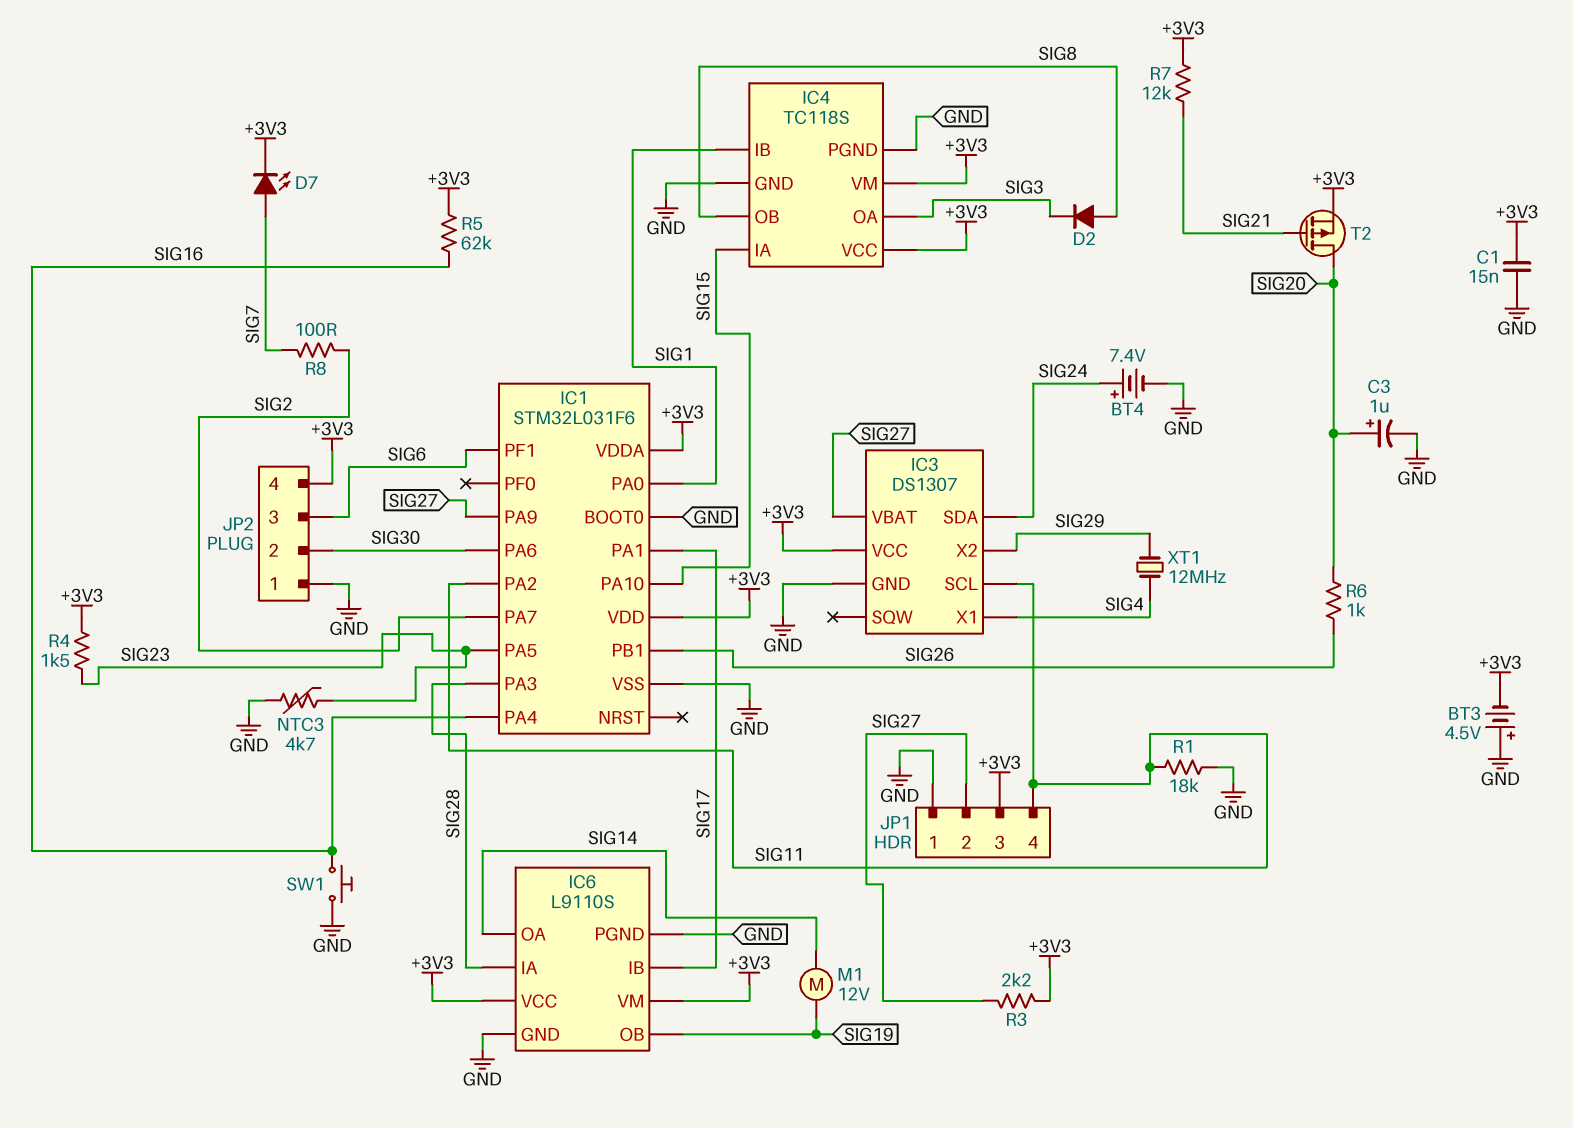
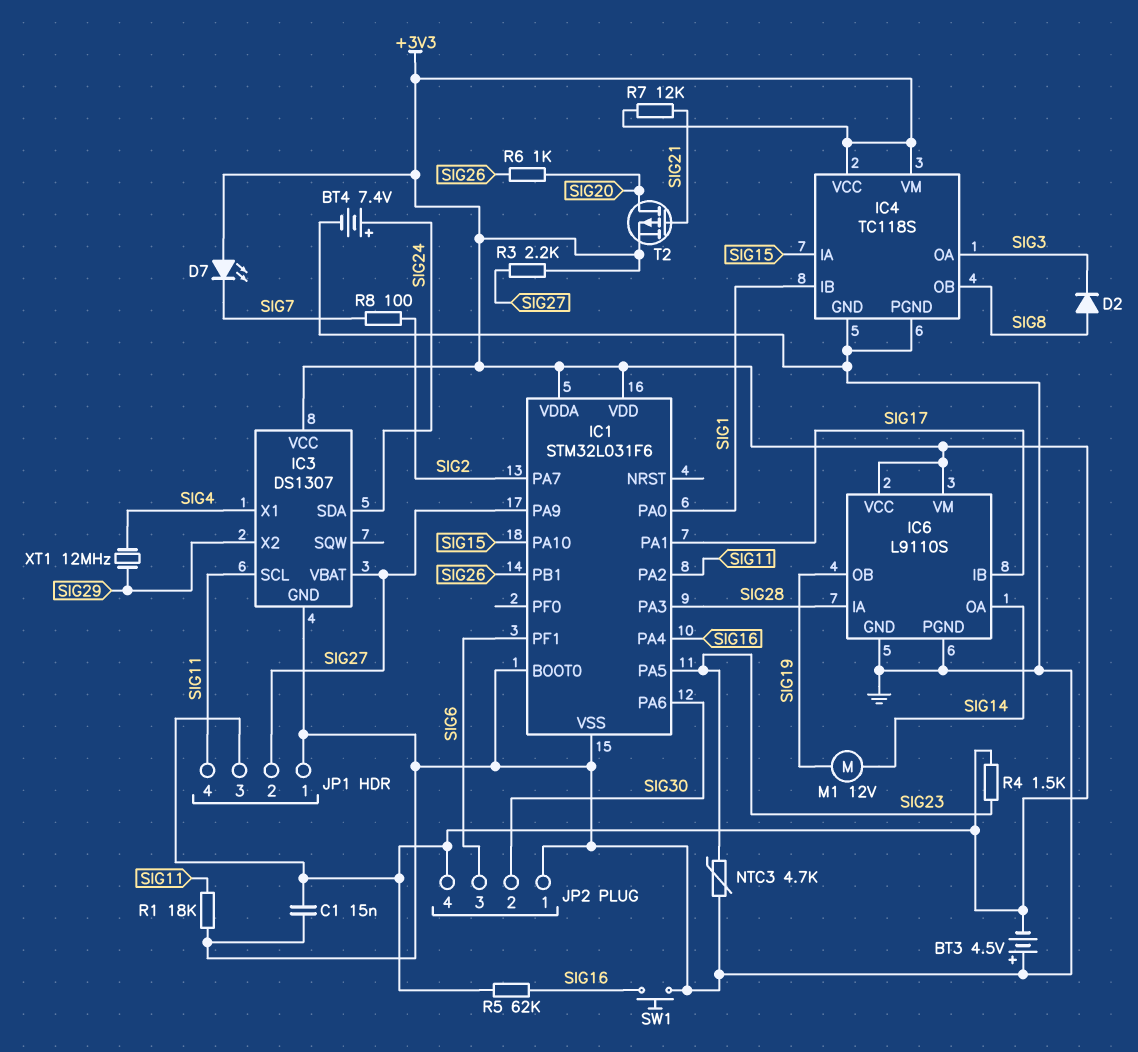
C3: 1uF (plus SIG20, minus GND) -> none
D7: LED (A SIG7, K +3V3) -> LED (A +3V3, K SIG7)

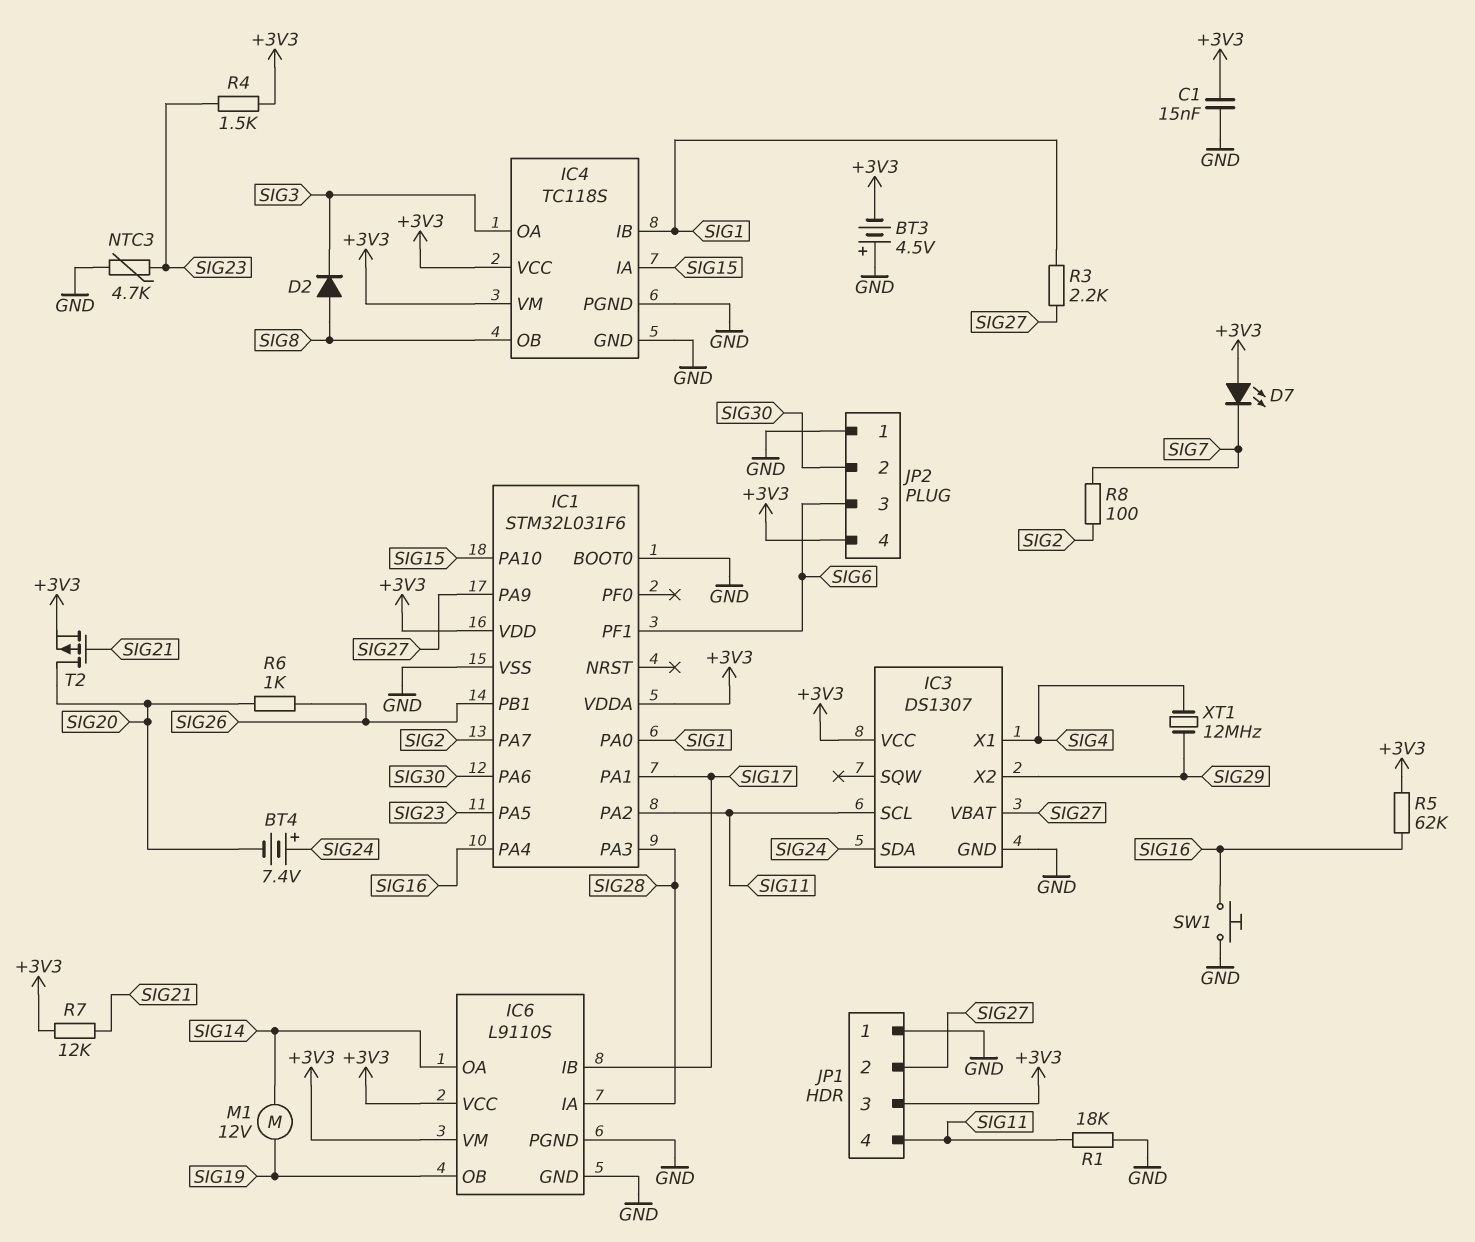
BT4: 7.4V (plus SIG24, minus GND) -> 7.4V (plus SIG24, minus SIG20)
R3: 2.2k (+3V3, SIG27) -> 2.2k (SIG1, SIG27)

